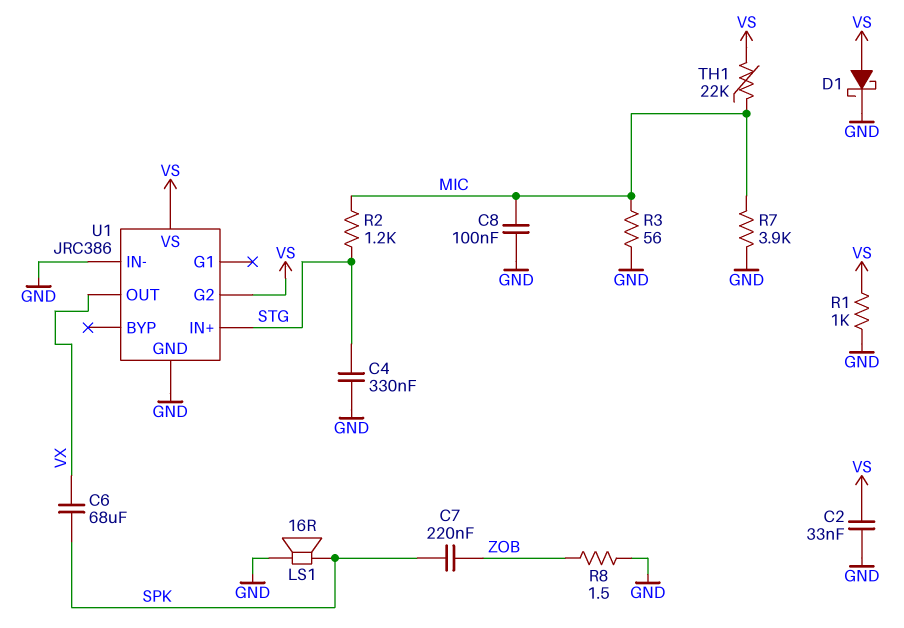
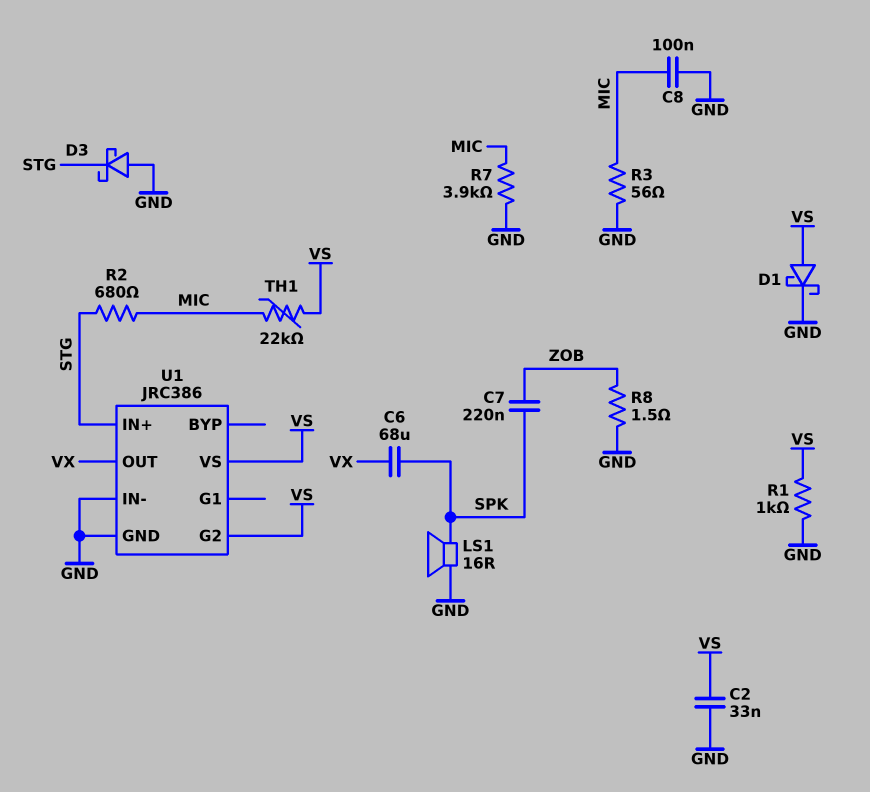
C4: 330nF (GND, STG) -> none
D3: none -> schottky (A GND, K STG)
R2: 1.2k (MIC, STG) -> 680 (MIC, STG)

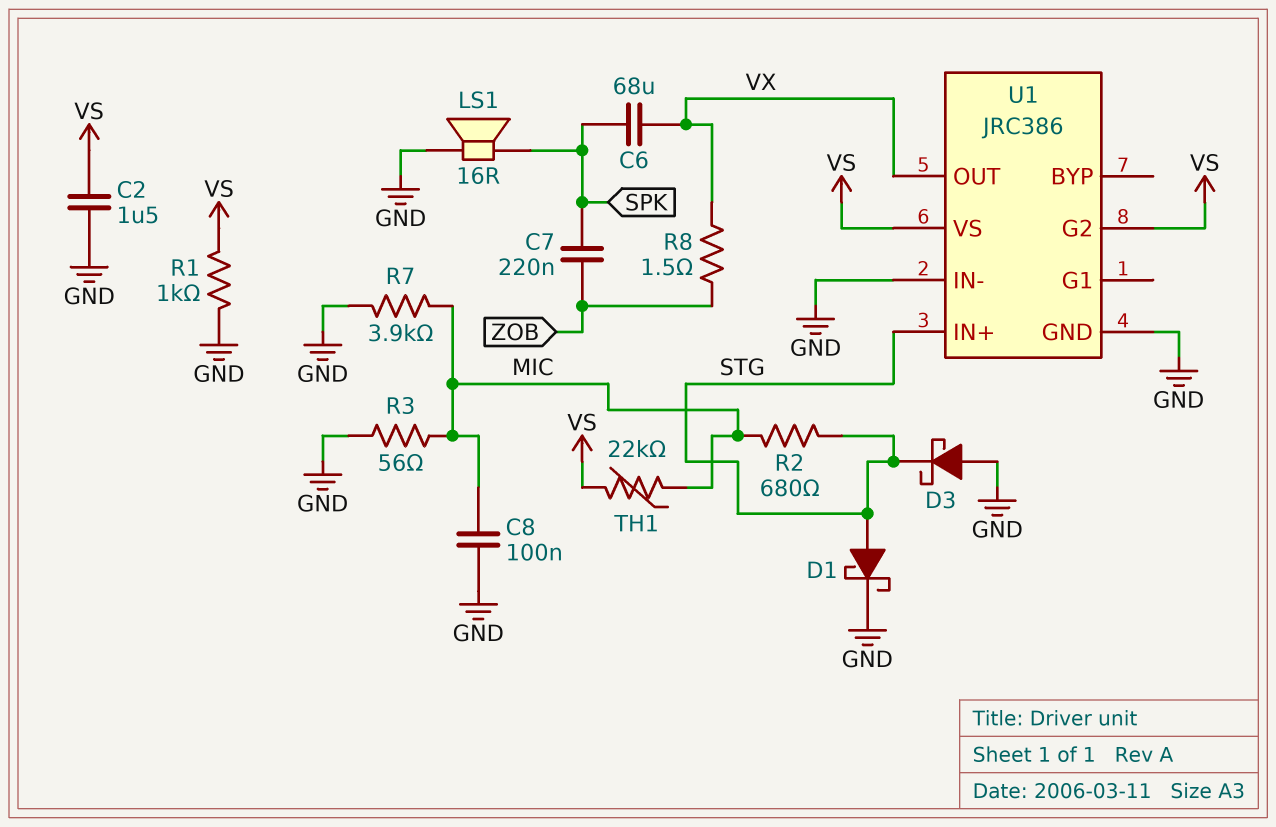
C2: 33nF (GND, VS) -> 1.5uF (GND, VS)
D1: schottky (A VS, K GND) -> schottky (A STG, K GND)
R8: 1.5 (GND, ZOB) -> 1.5 (VX, ZOB)

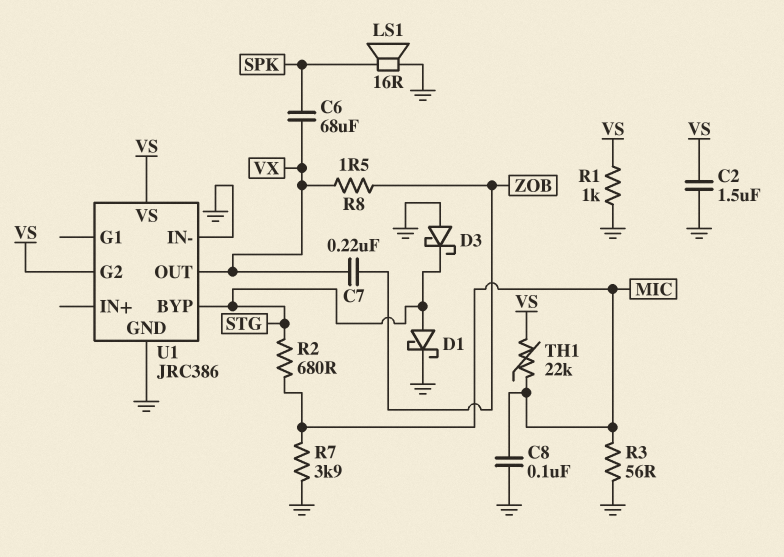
C7: 220nF (SPK, ZOB) -> 220nF (VX, ZOB)
U1 pin BYP: none -> STG
U1 pin IN+: STG -> none

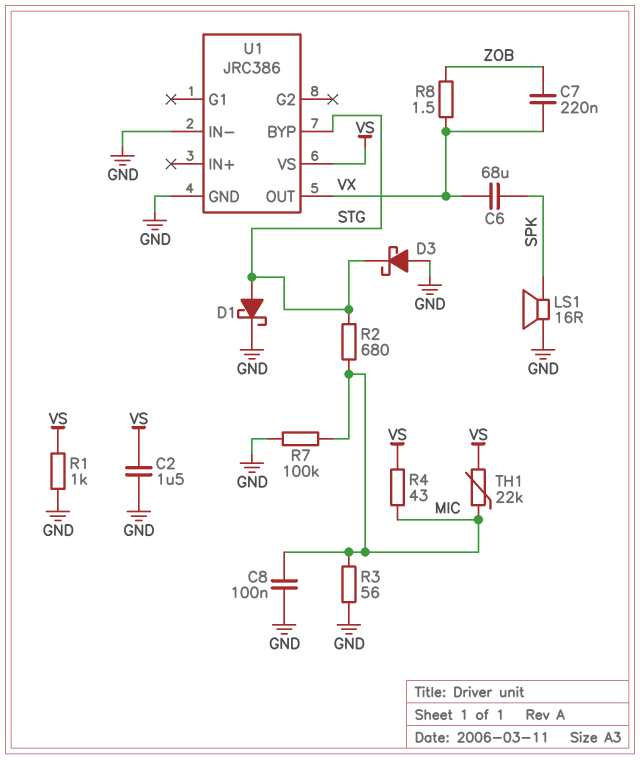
R4: none -> 43 (MIC, VS)
R7: 3.9k (GND, MIC) -> 100k (GND, MIC)
U1 pin G2: VS -> none

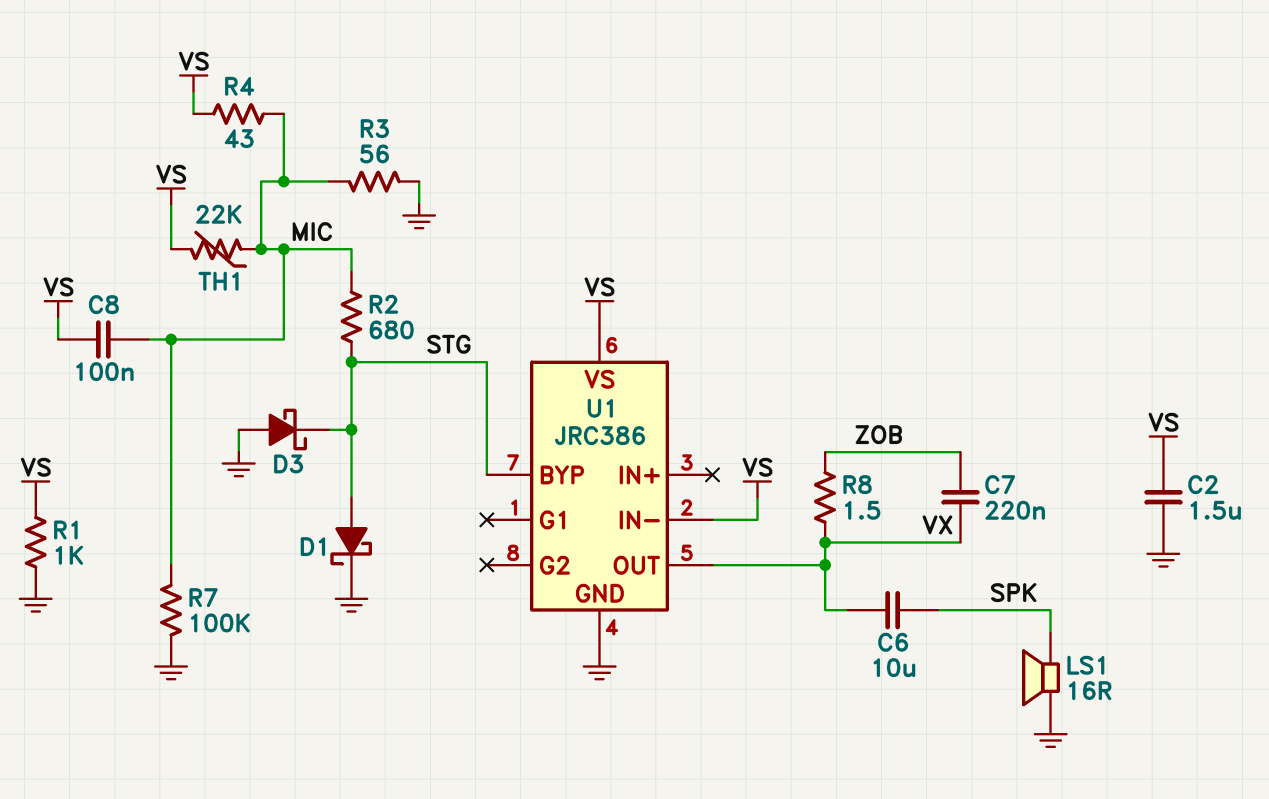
C6: 68uF (SPK, VX) -> 10uF (SPK, VX)
C8: 100nF (GND, MIC) -> 100nF (MIC, VS)
U1 pin IN-: GND -> VS

